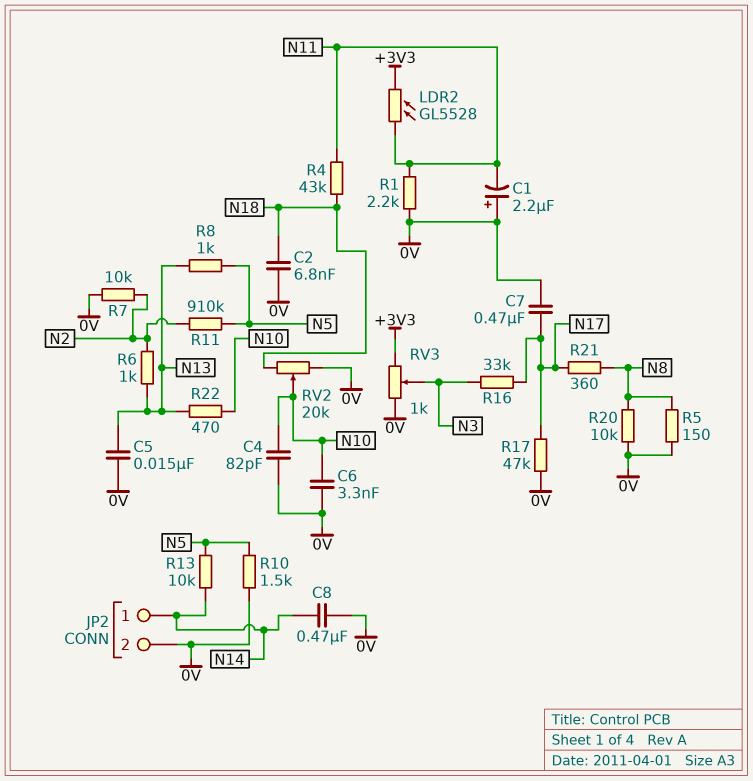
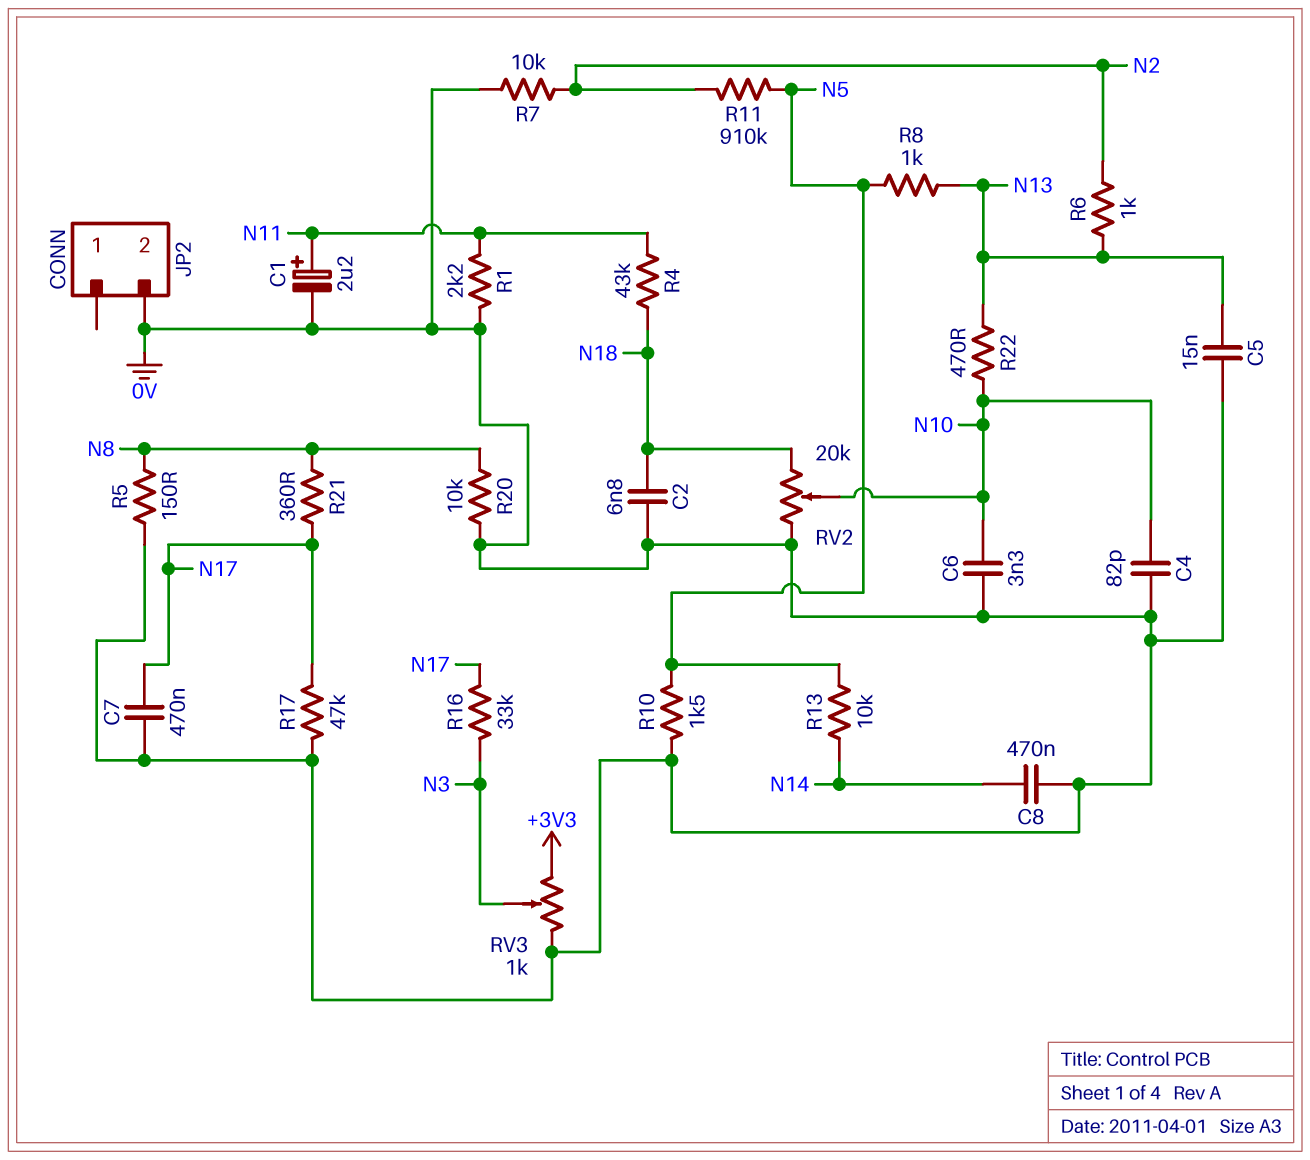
C1: 2.2uF (plus 0V, minus N11) -> 2.2uF (plus N11, minus 0V)
JP2 pin 1: N14 -> none
LDR2: GL5528 (+3V3, N11) -> none

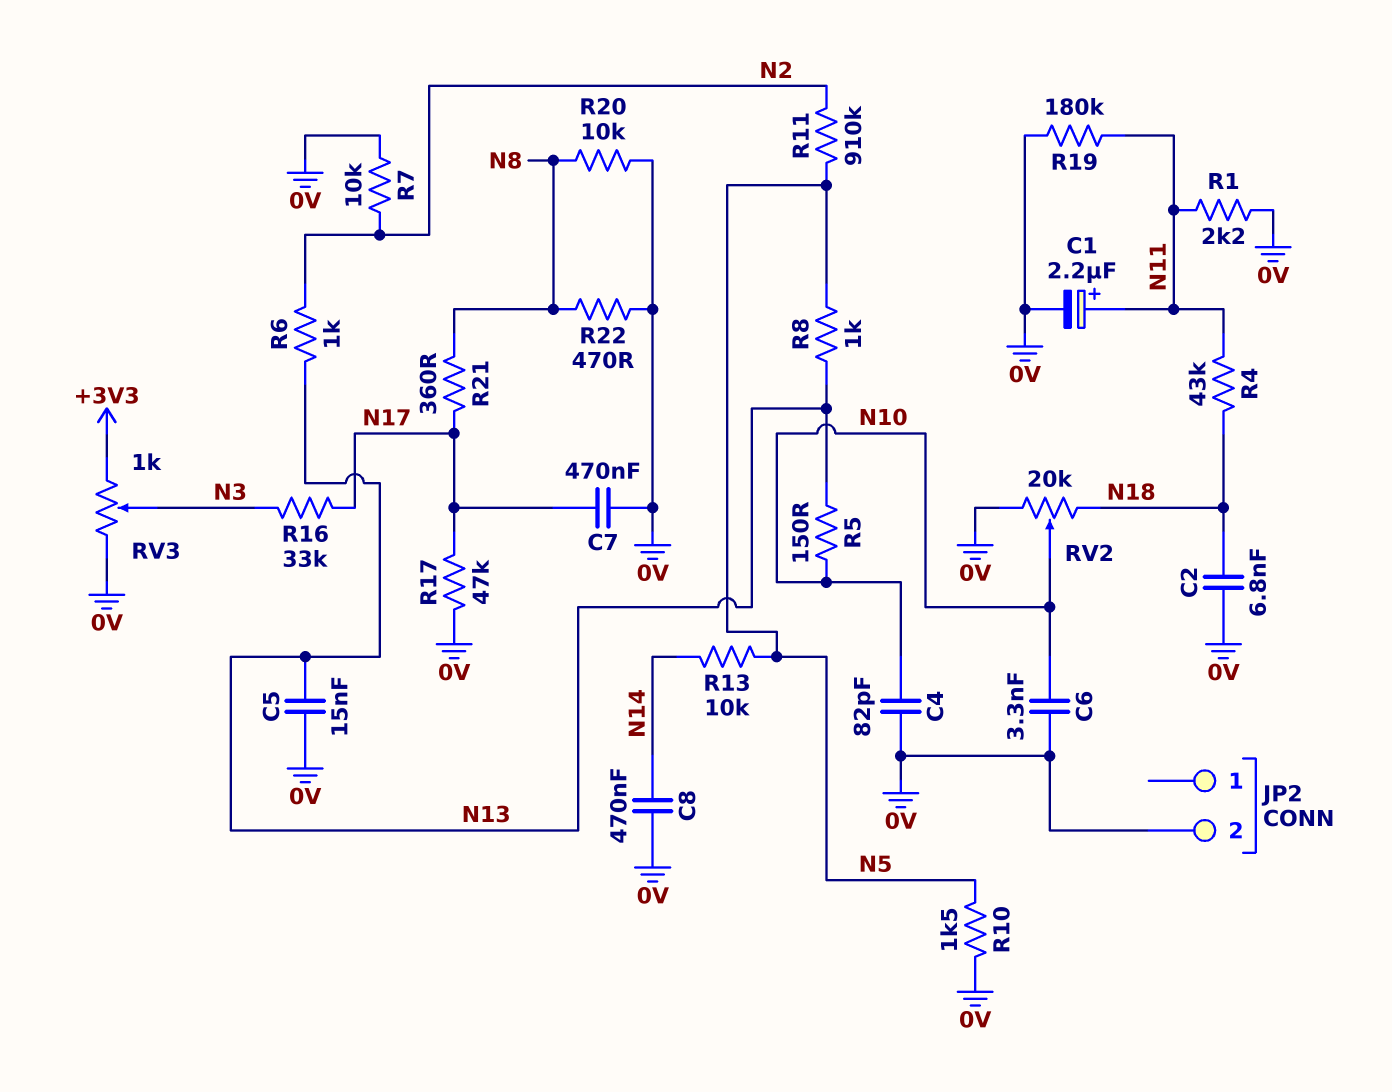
R5: 150 (0V, N8) -> 150 (N10, N13)
R19: none -> 180k (0V, N11)
R22: 470 (N10, N13) -> 470 (0V, N8)

